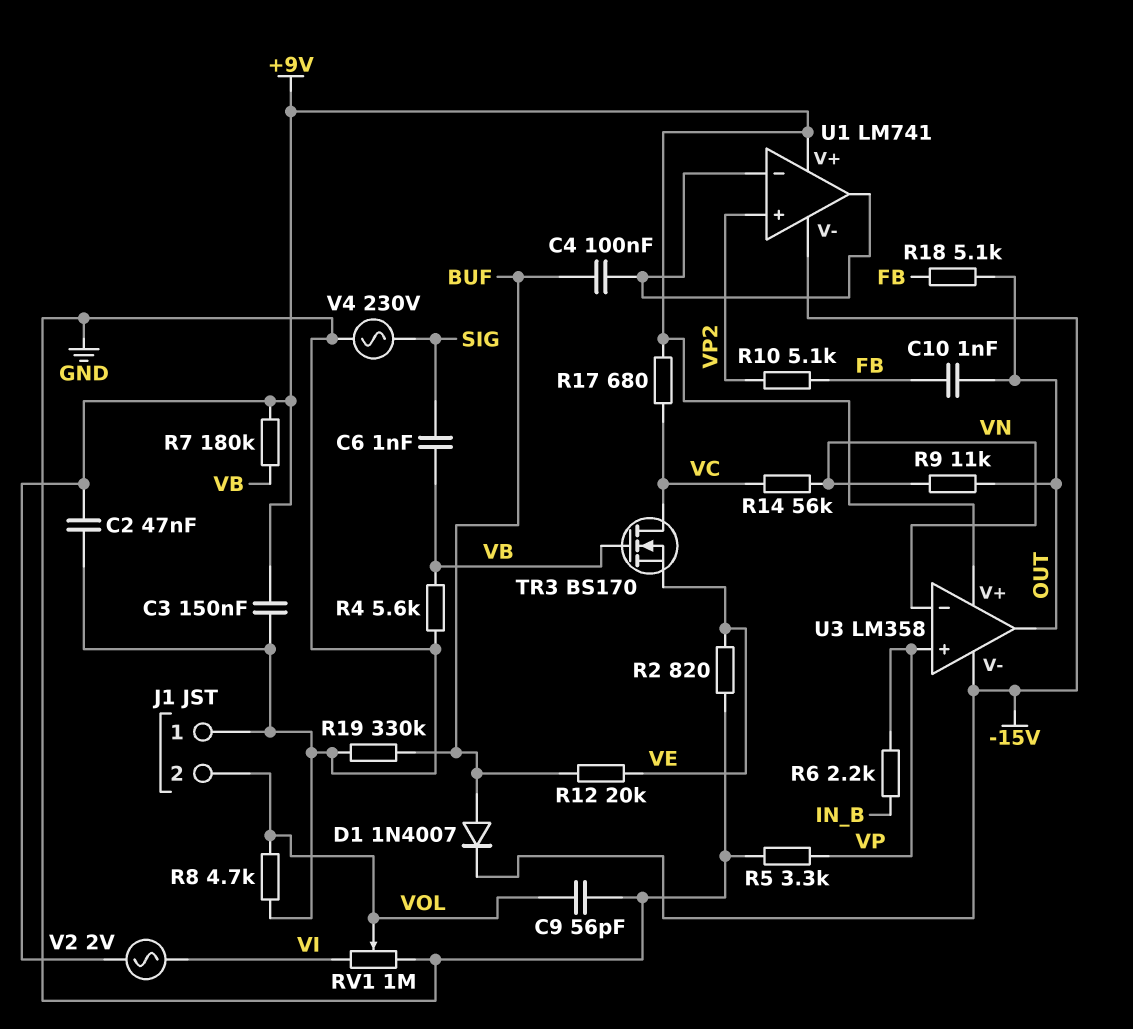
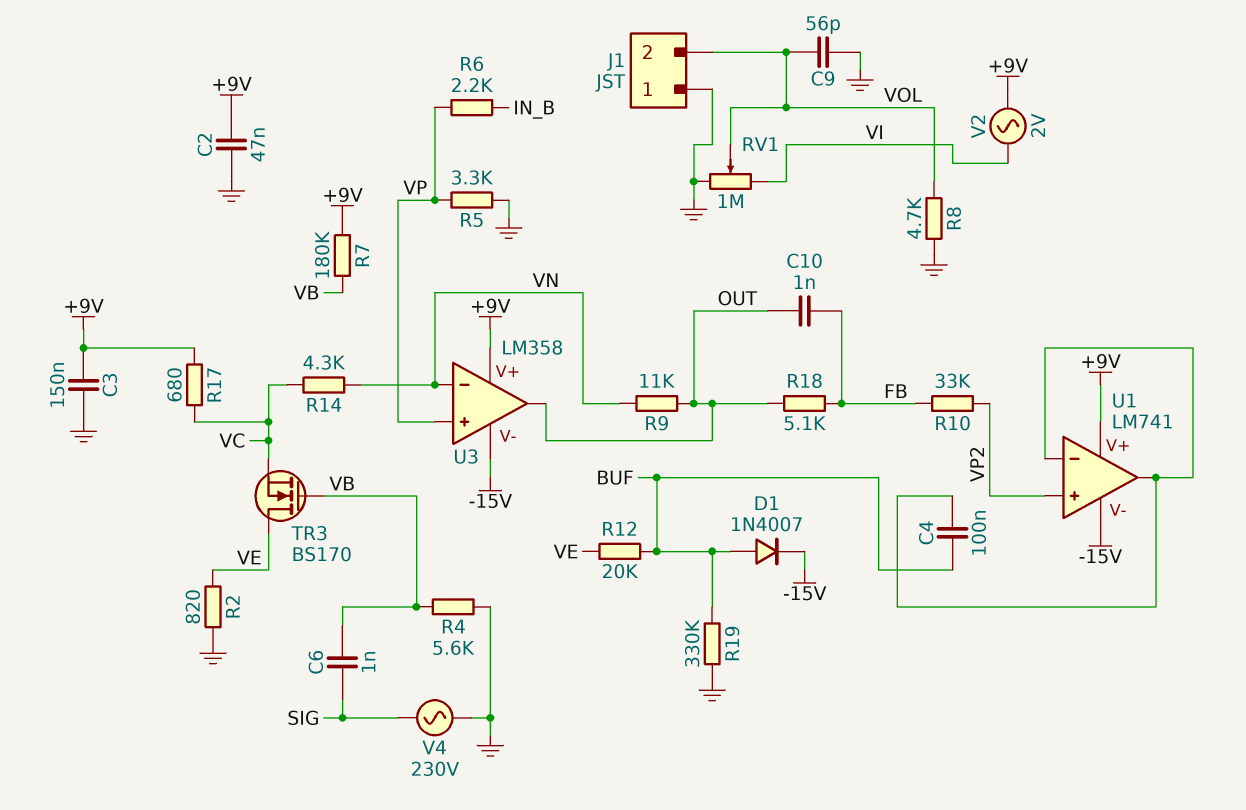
R10: 5.1k (FB, VP2) -> 33k (FB, VP2)
R14: 56k (VC, VN) -> 4.3k (VC, VN)
TR3: NMOS BS170 (G VB, D VC, S VE) -> NMOS BS170 (G VB, D VE, S VC)

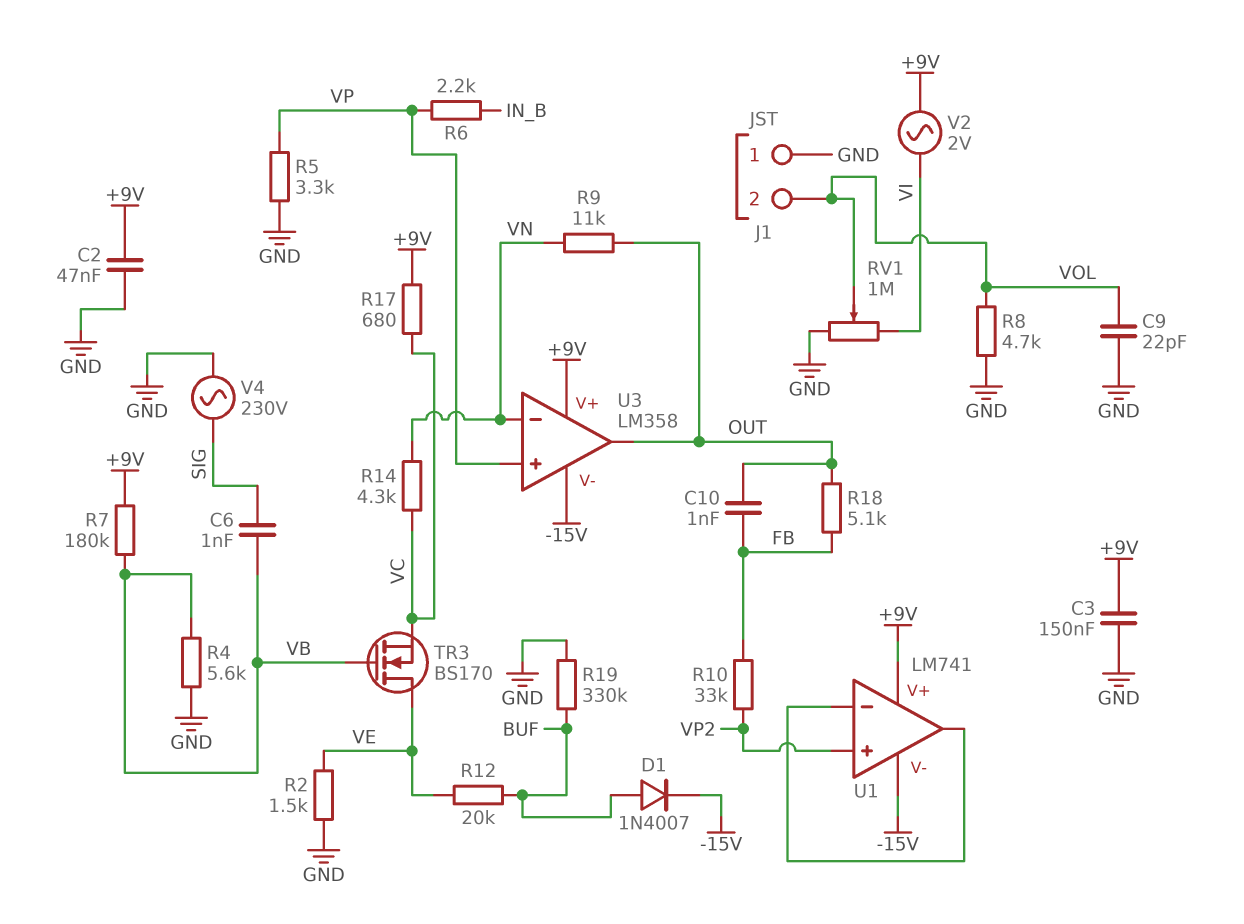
C4: 100nF (BUF, U1/in-) -> none
C9: 56pF (GND, VOL) -> 22pF (GND, VOL)
R2: 820 (GND, VE) -> 1.5k (GND, VE)

